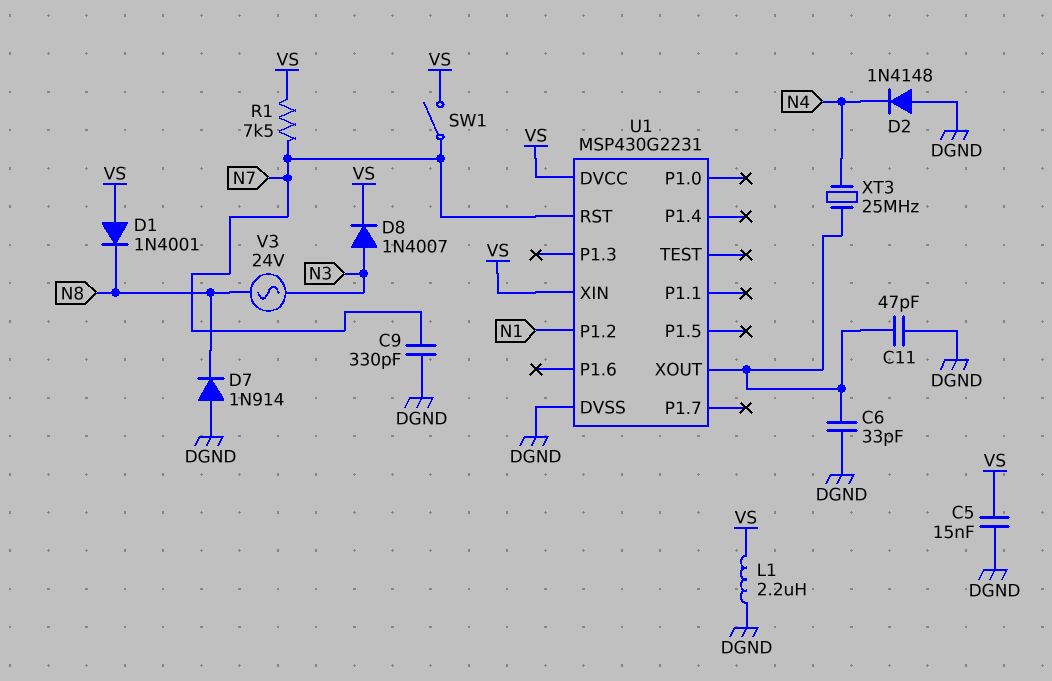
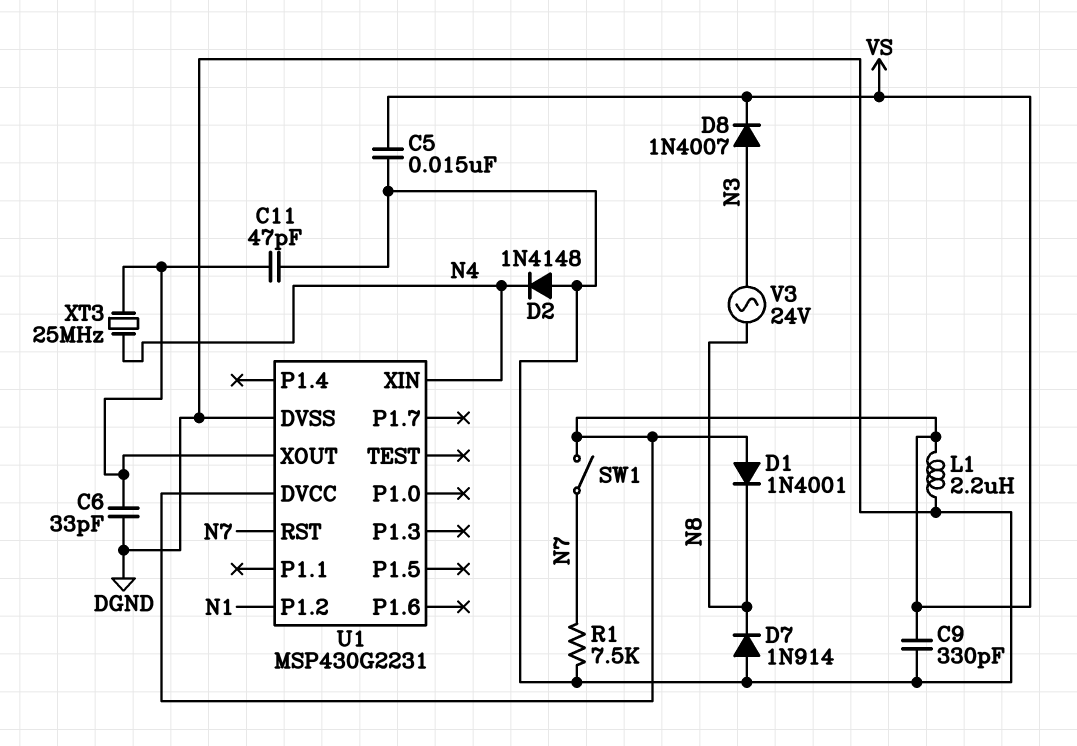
C9: 330pF (DGND, N7) -> 330pF (DGND, VS)
R1: 7.5k (N7, VS) -> 7.5k (DGND, N7)
U1 pin XIN: VS -> N4

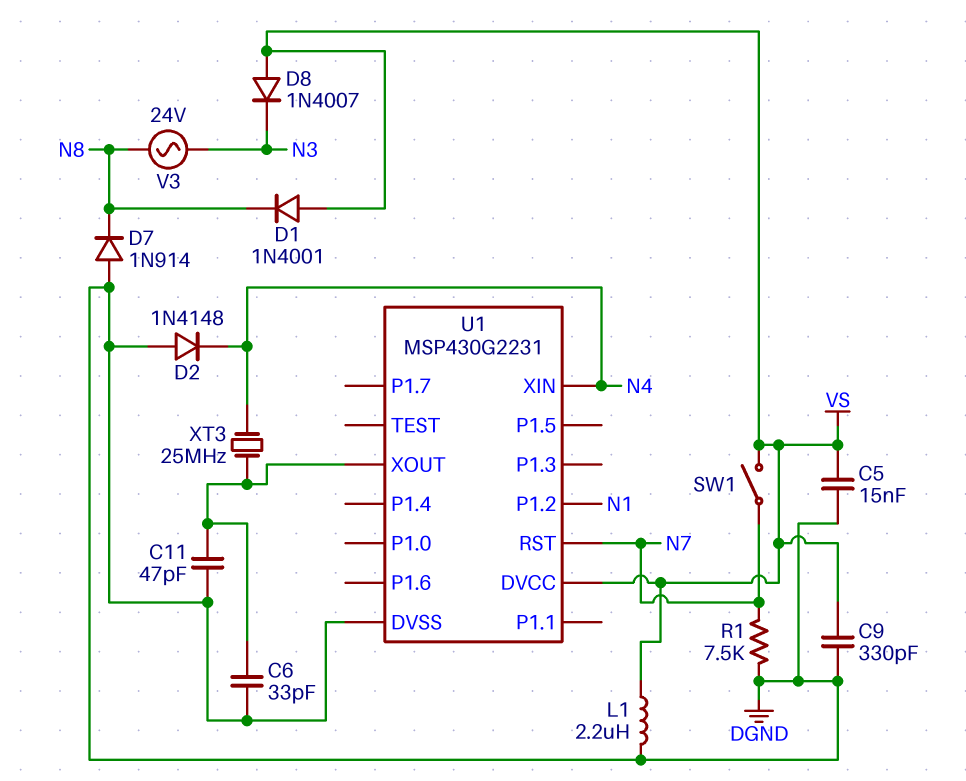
D8: diode 1N4007 (A N3, K VS) -> diode 1N4007 (A VS, K N3)

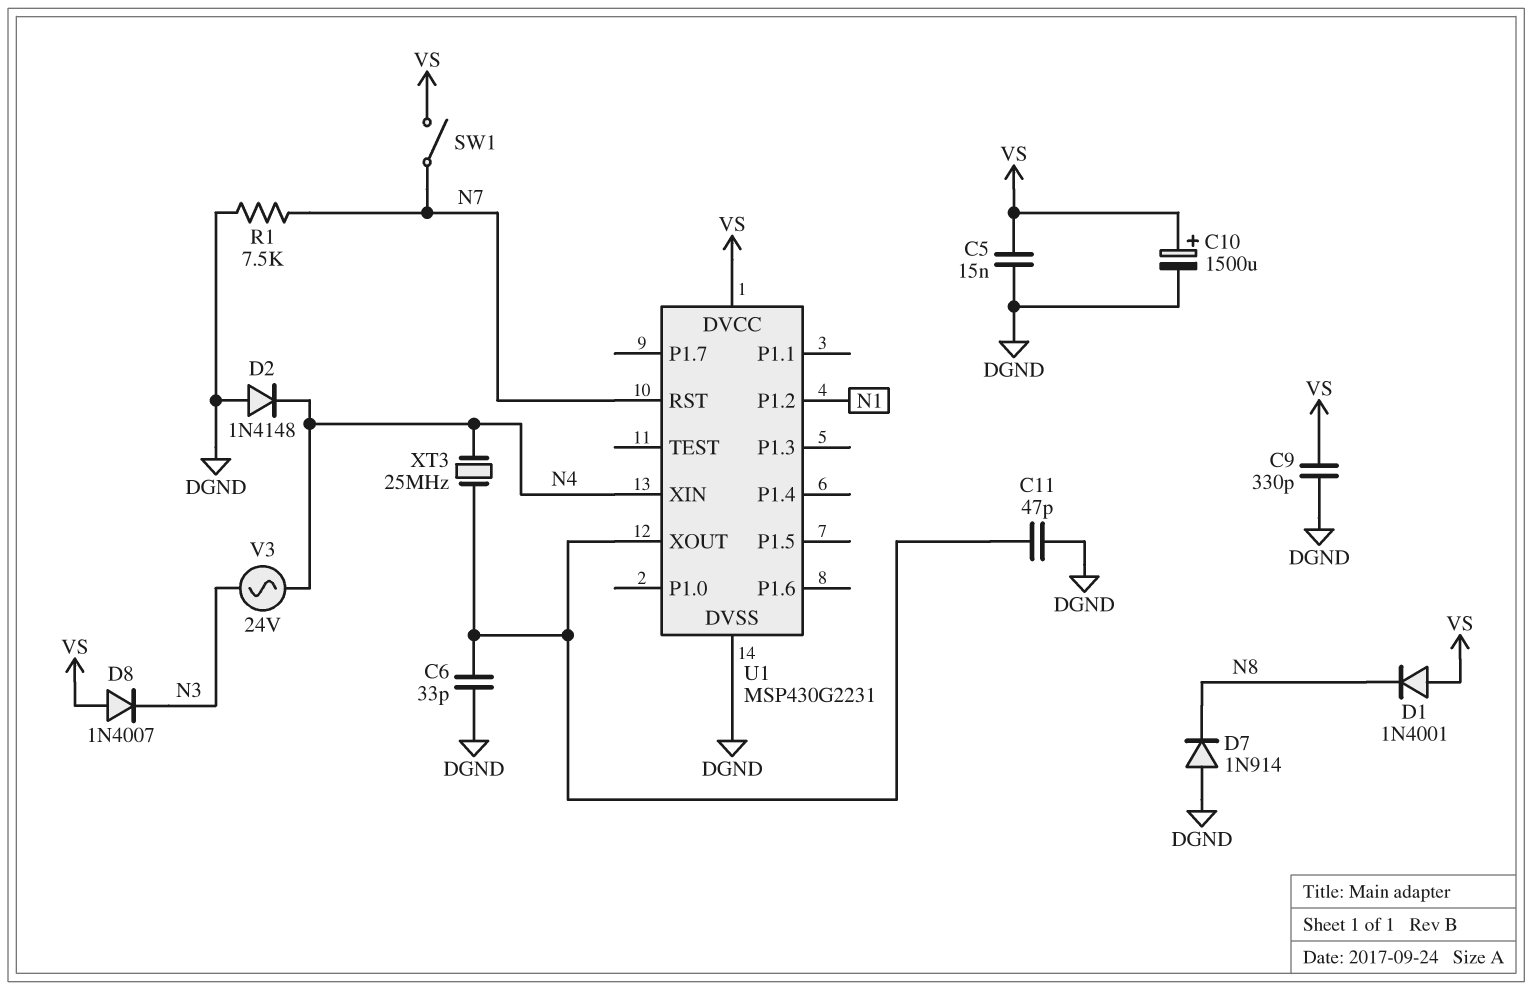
C10: none -> 1500uF (plus VS, minus DGND)
L1: 2.2uH (DGND, VS) -> none
V3: AC 24V (N3, N8) -> AC 24V (N3, N4)

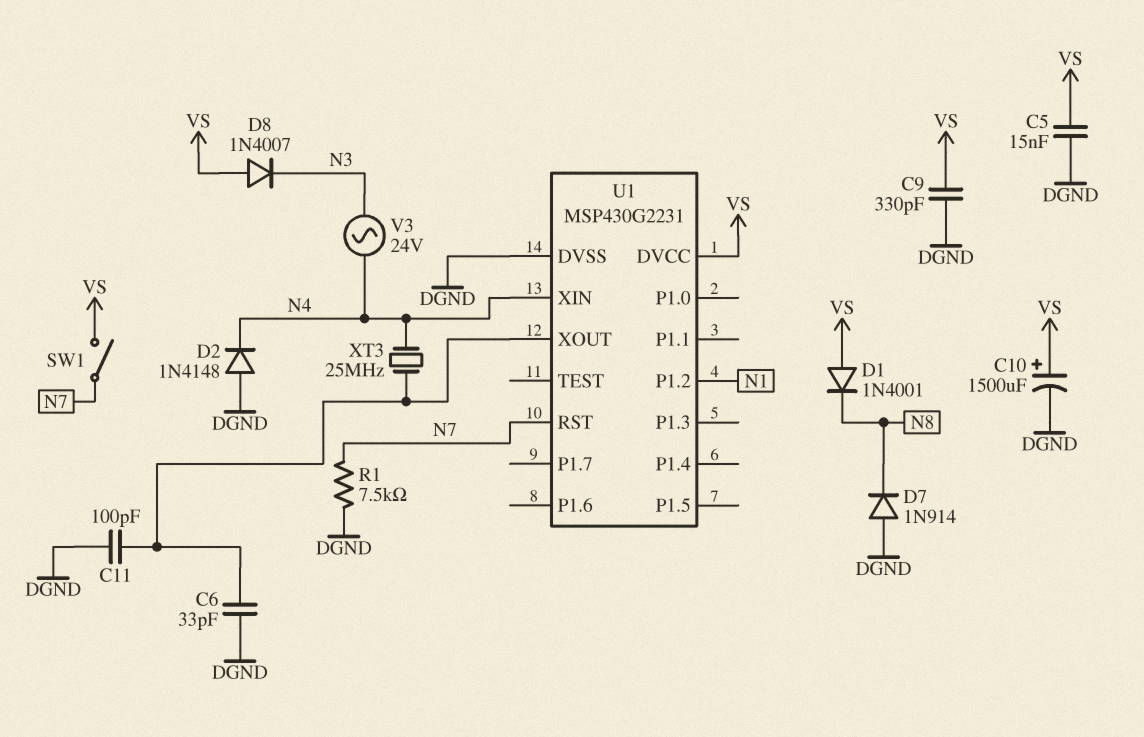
C11: 47pF (DGND, U1/XOUT) -> 100pF (DGND, U1/XOUT)

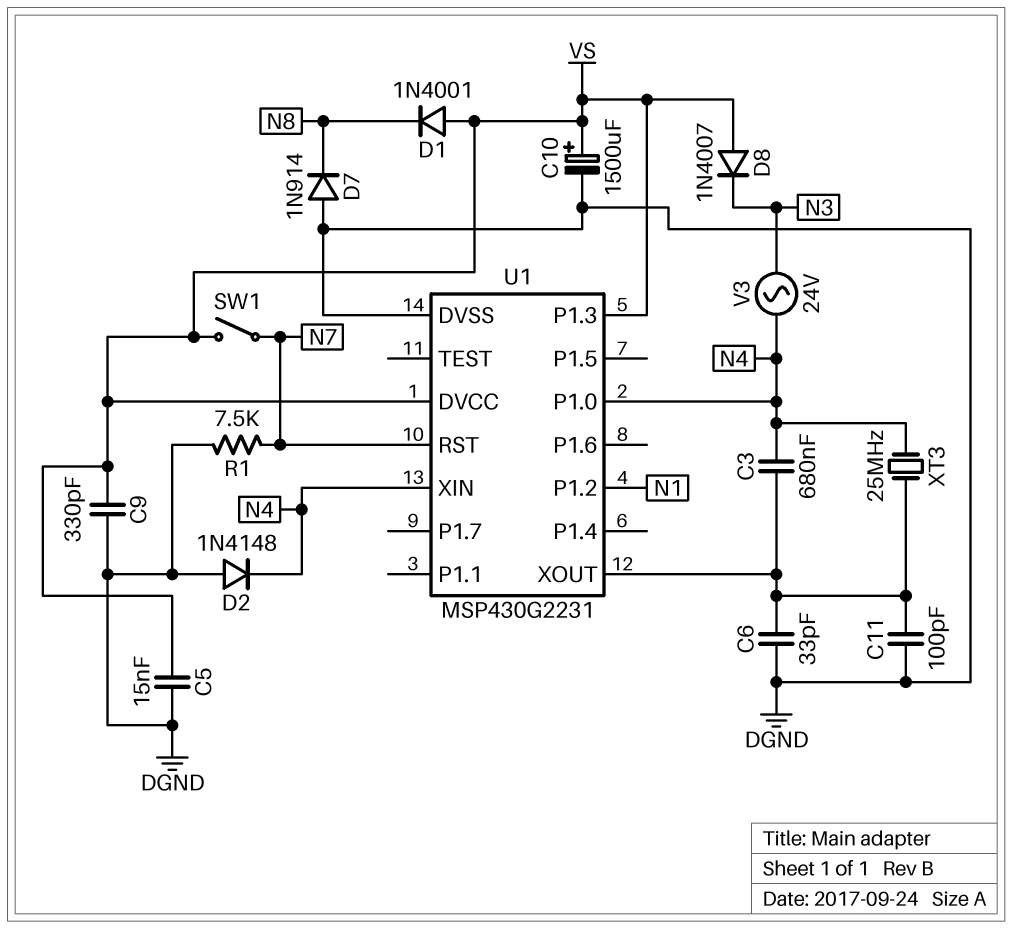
C3: none -> 680nF (N4, U1/XOUT)
U1 pin P1.0: none -> N4
U1 pin P1.3: none -> VS

